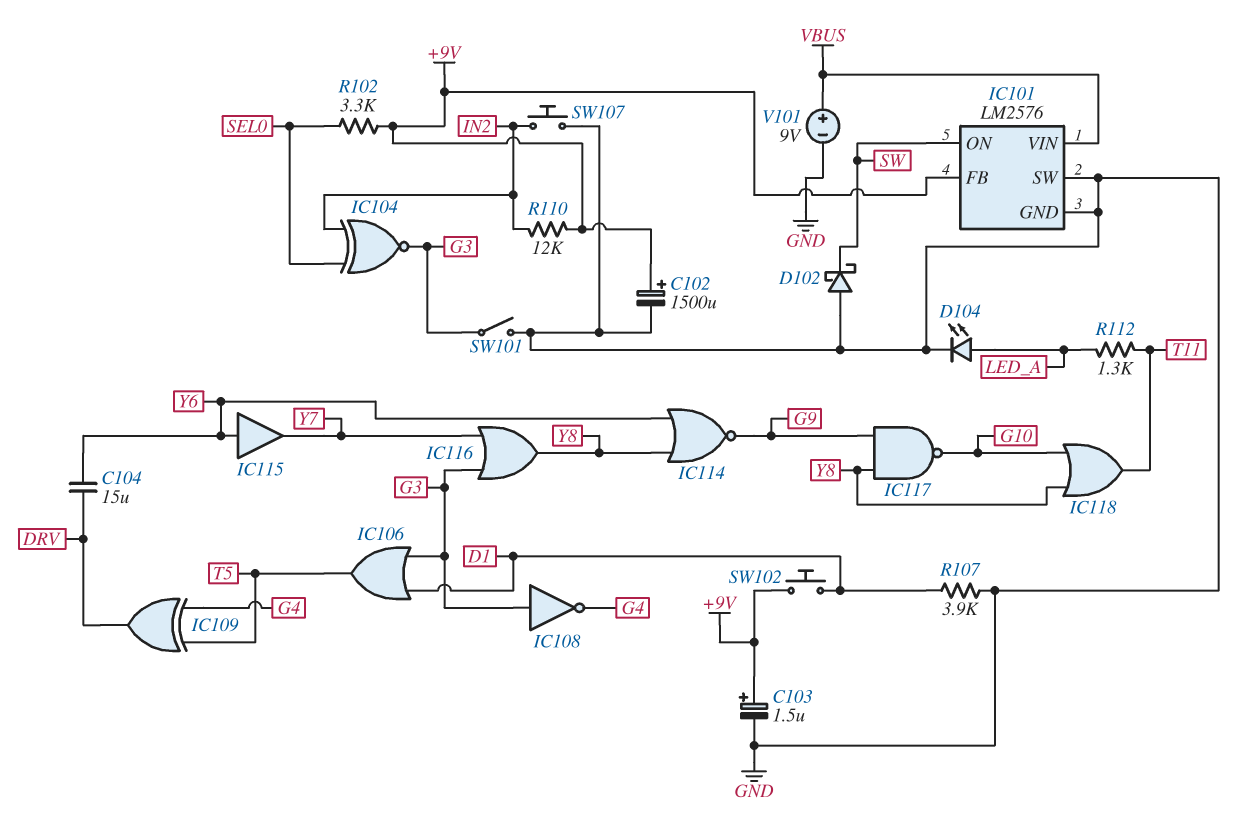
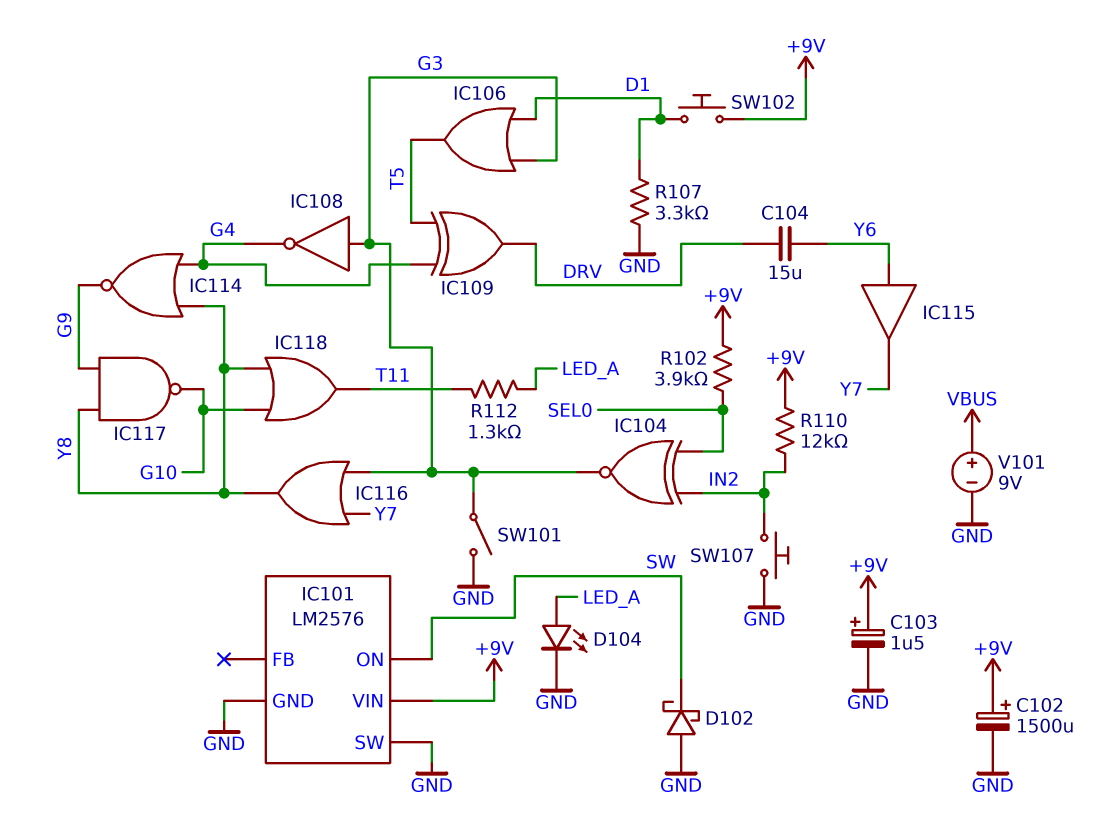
IC101 pin FB: +9V -> none
IC101 pin VIN: VBUS -> +9V
IC114: NOR (in Y6, in Y8, out G9) -> NOR (in G4, in Y8, out G9)
R102: 3.3k (+9V, SEL0) -> 3.9k (+9V, SEL0)
R107: 3.9k (D1, GND) -> 3.3k (D1, GND)

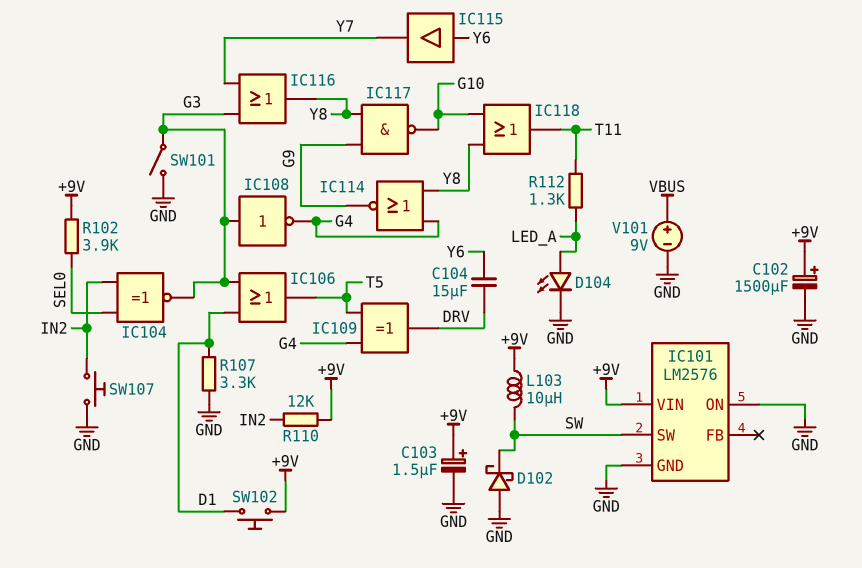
IC101 pin ON: SW -> GND
IC101 pin SW: GND -> SW
L103: none -> 10uH (+9V, SW)

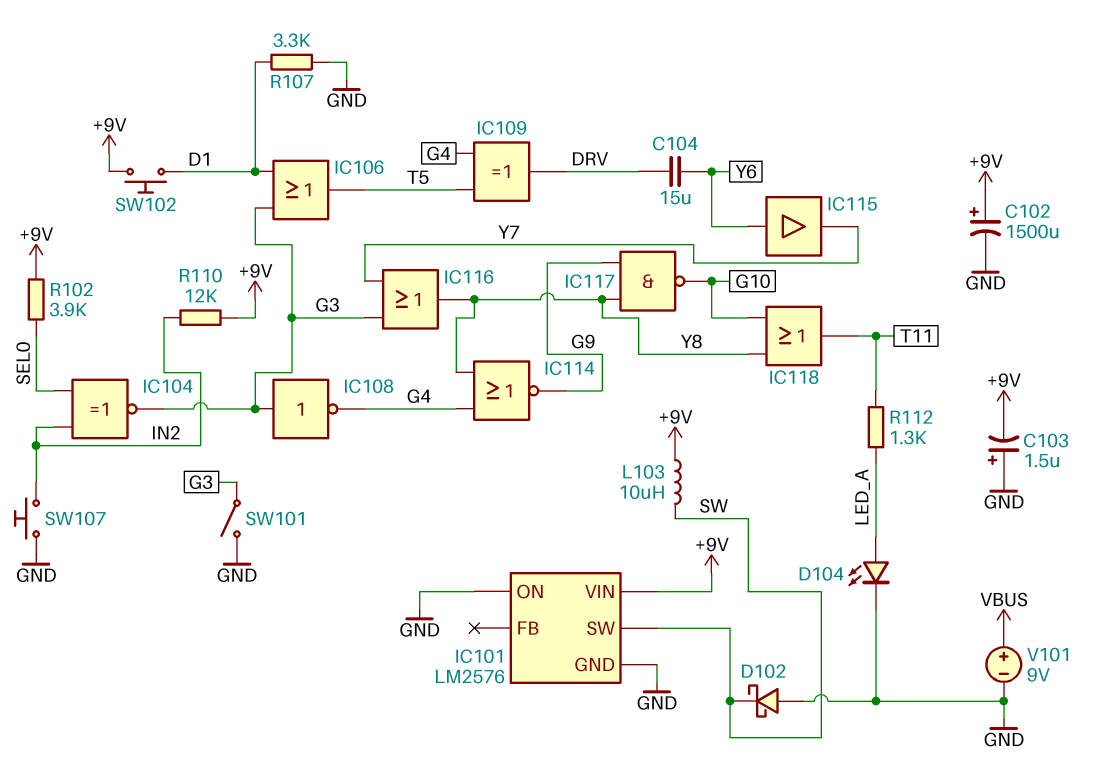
C103: 1.5uF (plus +9V, minus GND) -> 1.5uF (plus GND, minus +9V)

